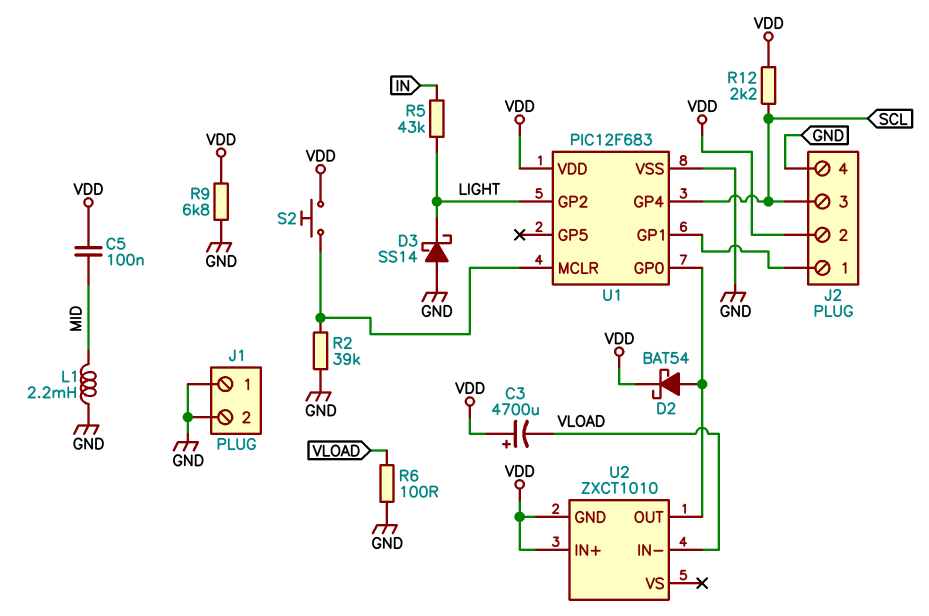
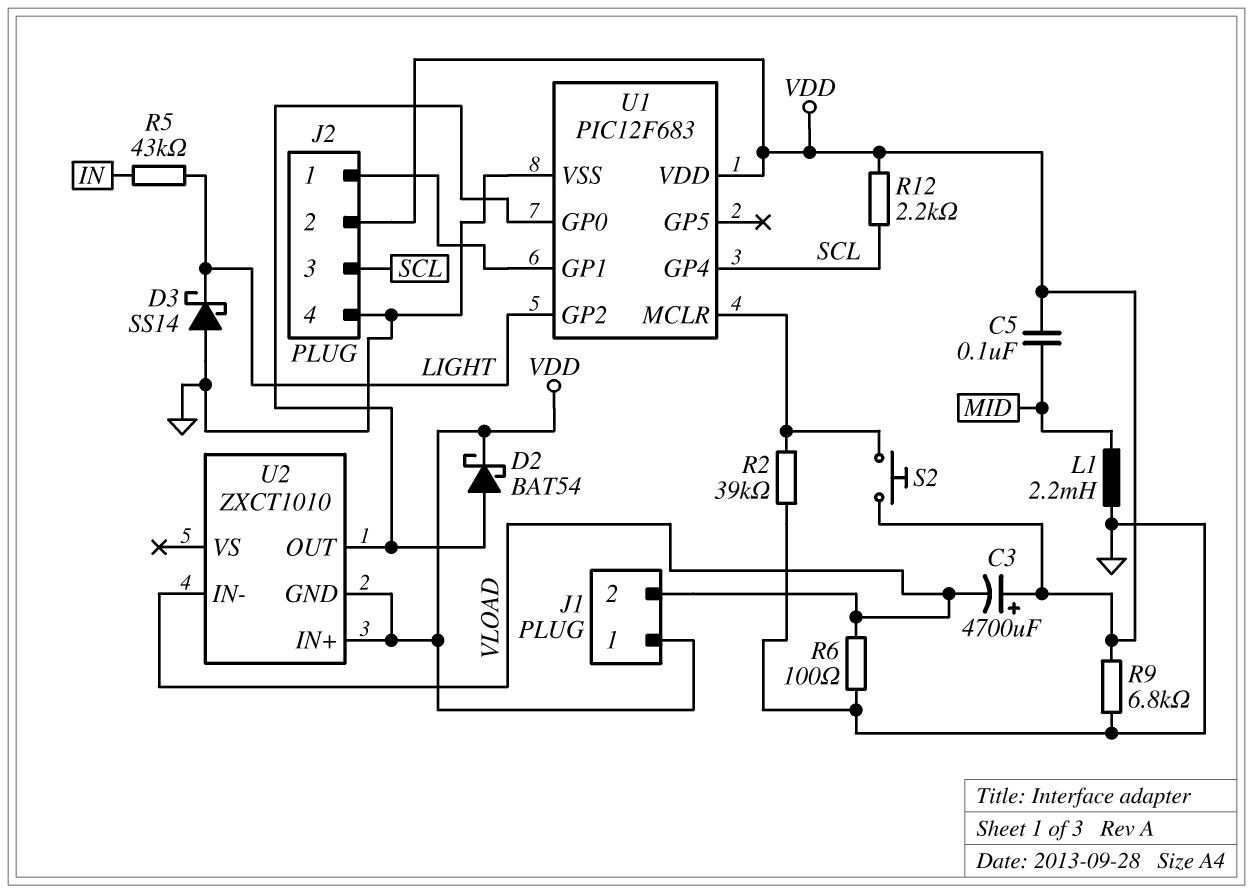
J1 pin 1: GND -> VDD
J1 pin 2: GND -> VLOAD

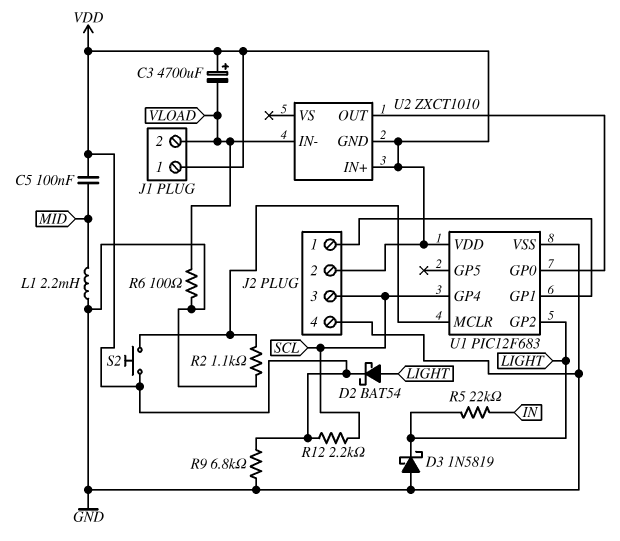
D2: schottky BAT54 (A U1/GP0, K VDD) -> schottky BAT54 (A LIGHT, K VDD)
D3: schottky SS14 (A GND, K LIGHT) -> schottky 1N5819 (A GND, K LIGHT)
R2: 39k (GND, U1/MCLR) -> 1.1k (GND, U1/MCLR)
R5: 43k (IN, LIGHT) -> 22k (IN, LIGHT)

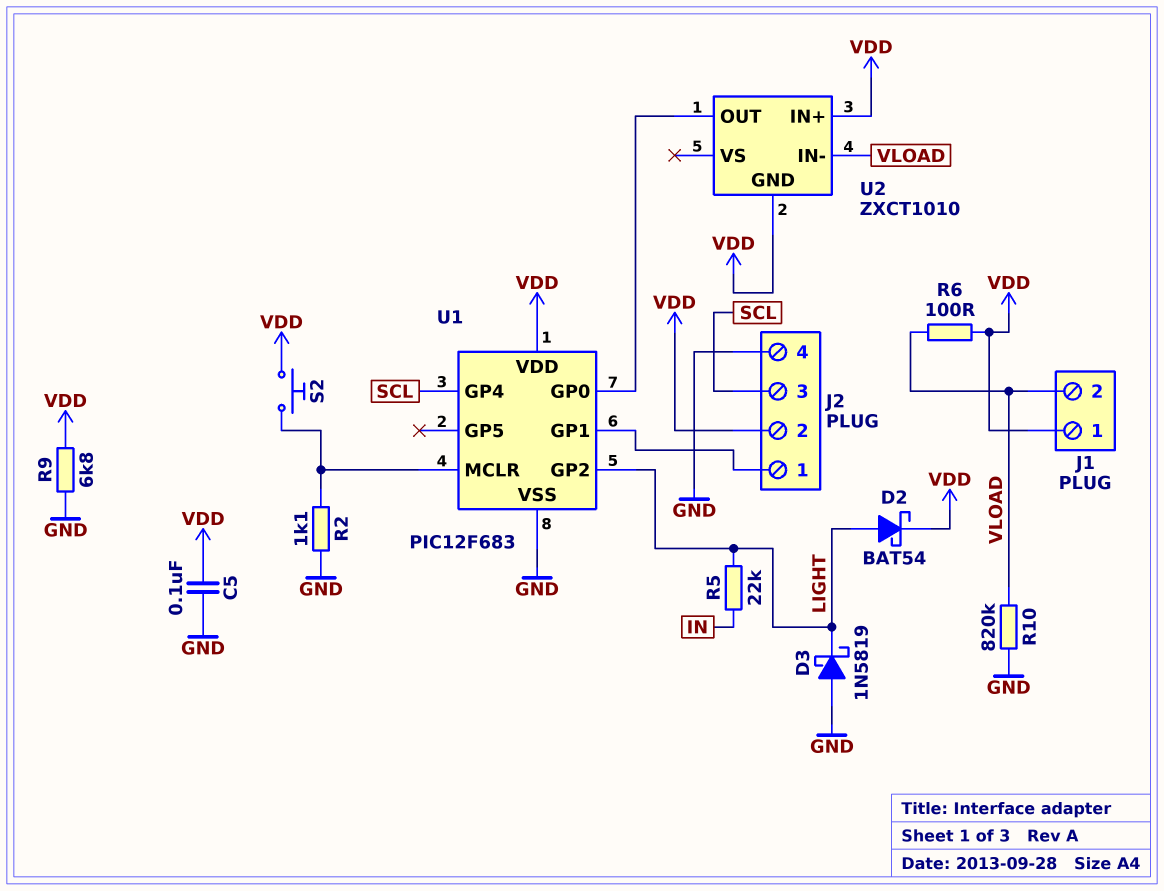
C3: 4700uF (plus VDD, minus VLOAD) -> none
C5: 100nF (MID, VDD) -> 100nF (GND, VDD)
L1: 2.2mH (GND, MID) -> none
R6: 100 (GND, VLOAD) -> 100 (VDD, VLOAD)
R10: none -> 820k (GND, VLOAD)
R12: 2.2k (SCL, VDD) -> none

